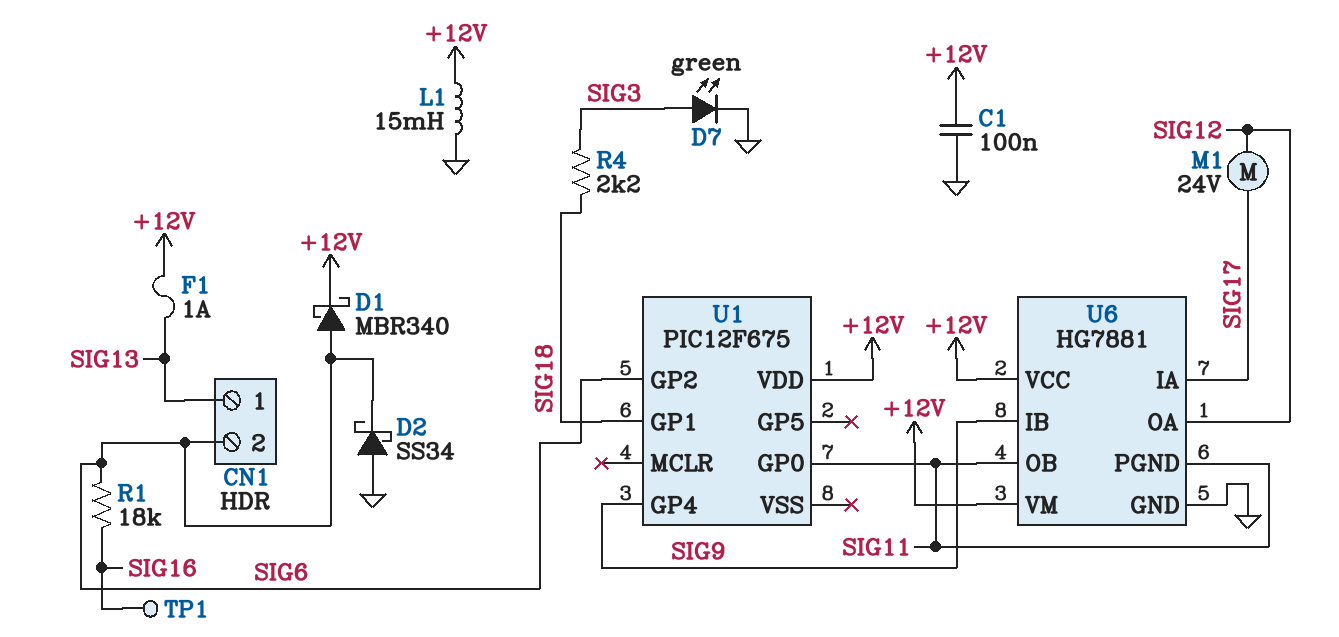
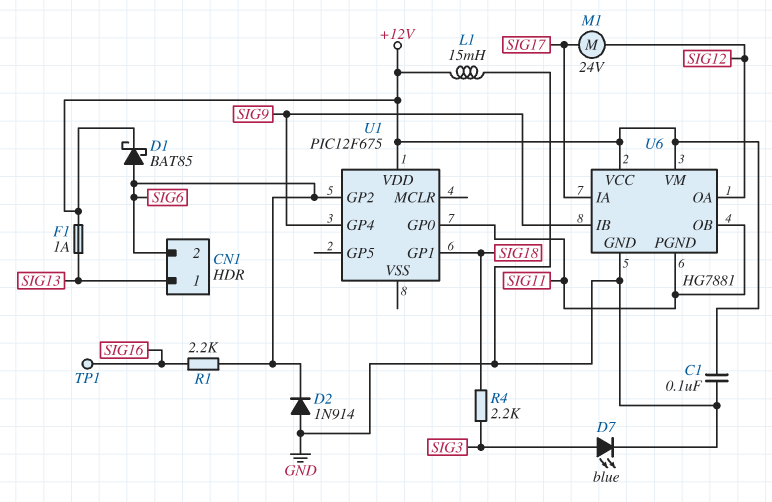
D1: schottky MBR340 (A SIG6, K +12V) -> schottky BAT85 (A SIG6, K +12V)
D2: schottky SS34 (A GND, K SIG6) -> diode 1N914 (A GND, K SIG6)
D7: LED green (A SIG3, K GND) -> LED blue (A SIG3, K GND)
R1: 18k (SIG6, SIG16) -> 2.2k (SIG6, SIG16)

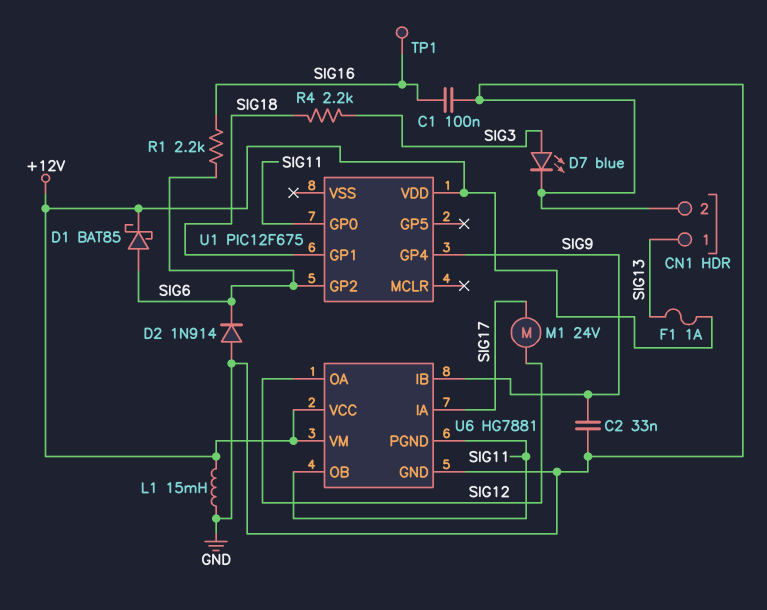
C1: 100nF (+12V, GND) -> 100nF (GND, SIG16)
C2: none -> 33nF (GND, SIG9)
CN1 pin 2: SIG6 -> GND

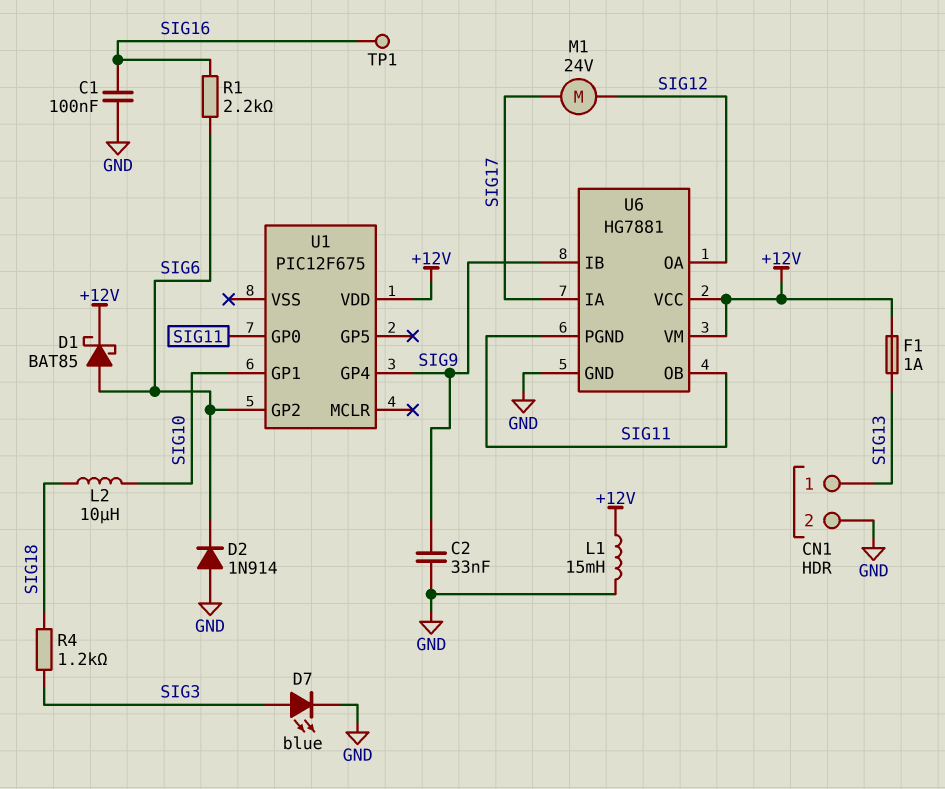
L2: none -> 10uH (SIG10, SIG18)
R4: 2.2k (SIG3, SIG18) -> 1.2k (SIG3, SIG18)
U1 pin GP1: SIG18 -> SIG10

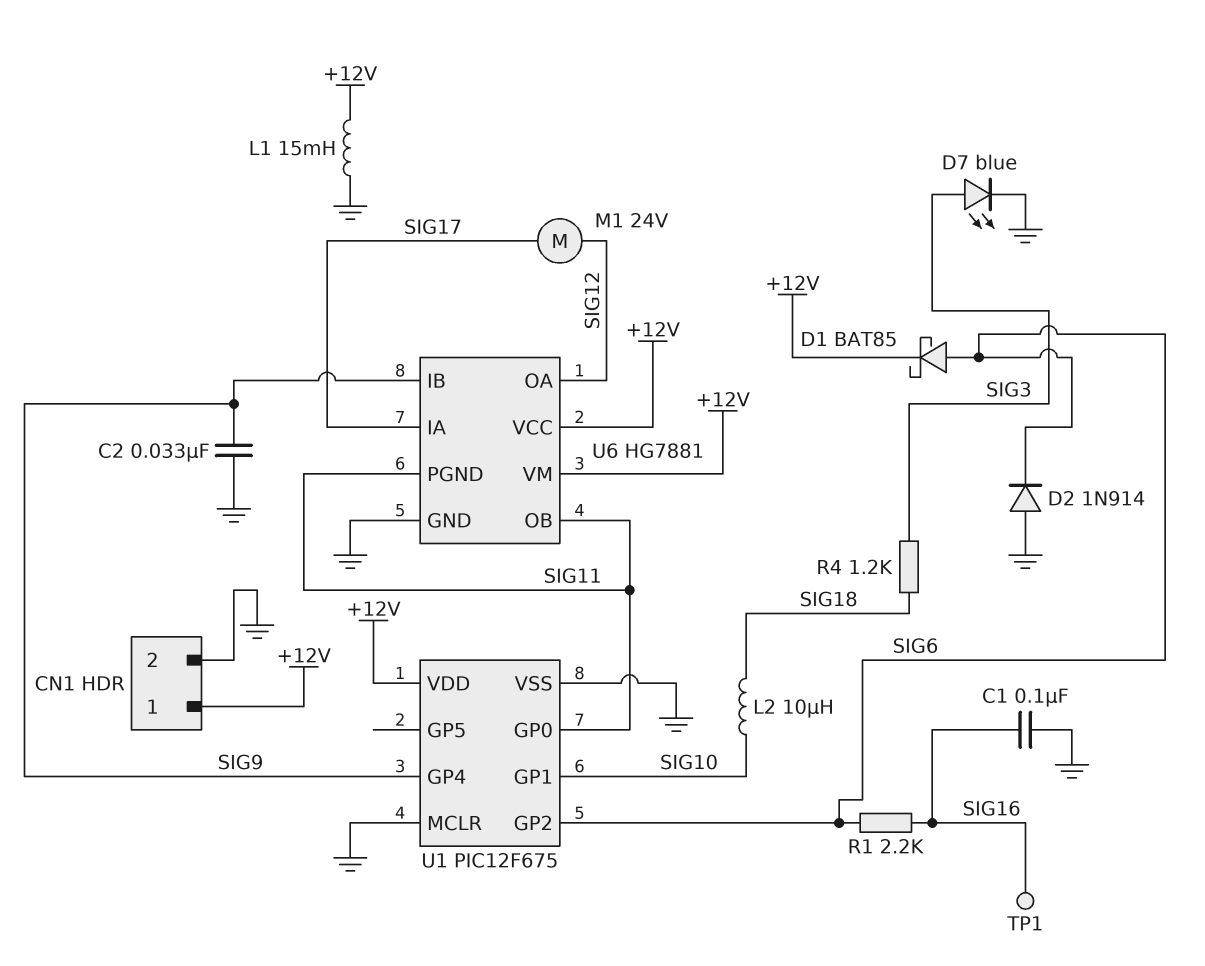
CN1 pin 1: SIG13 -> +12V
F1: 1A (+12V, SIG13) -> none
U1 pin MCLR: none -> GND
U1 pin VSS: none -> GND

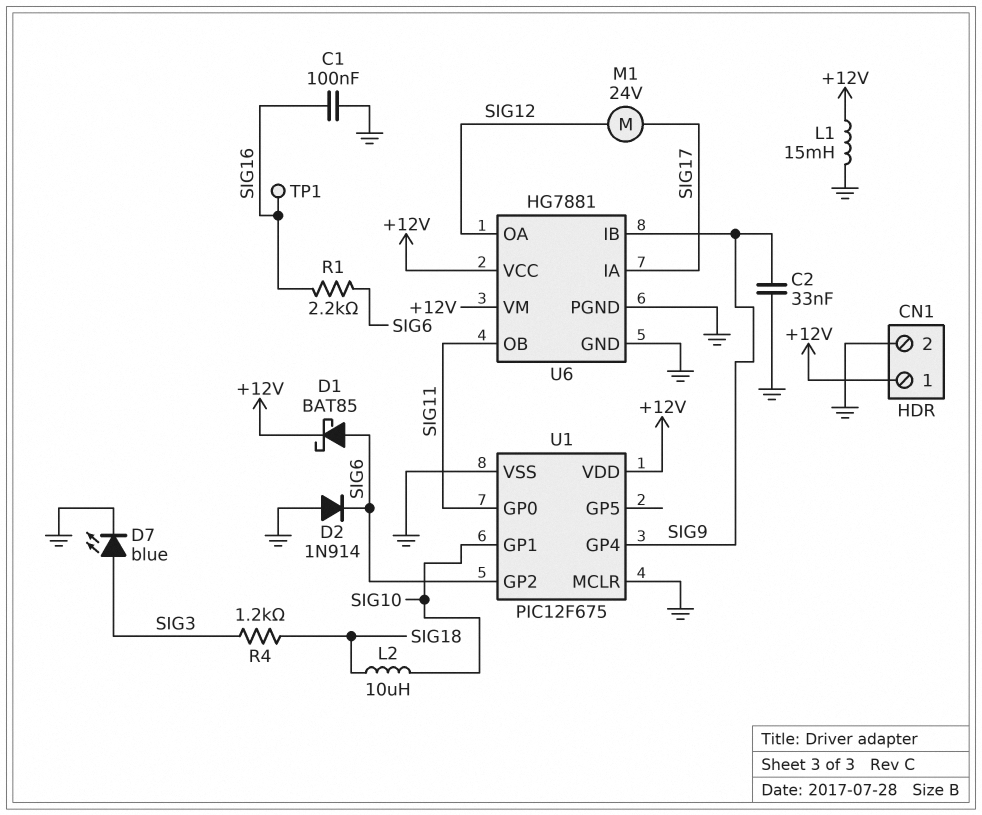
U6 pin PGND: SIG11 -> GND

